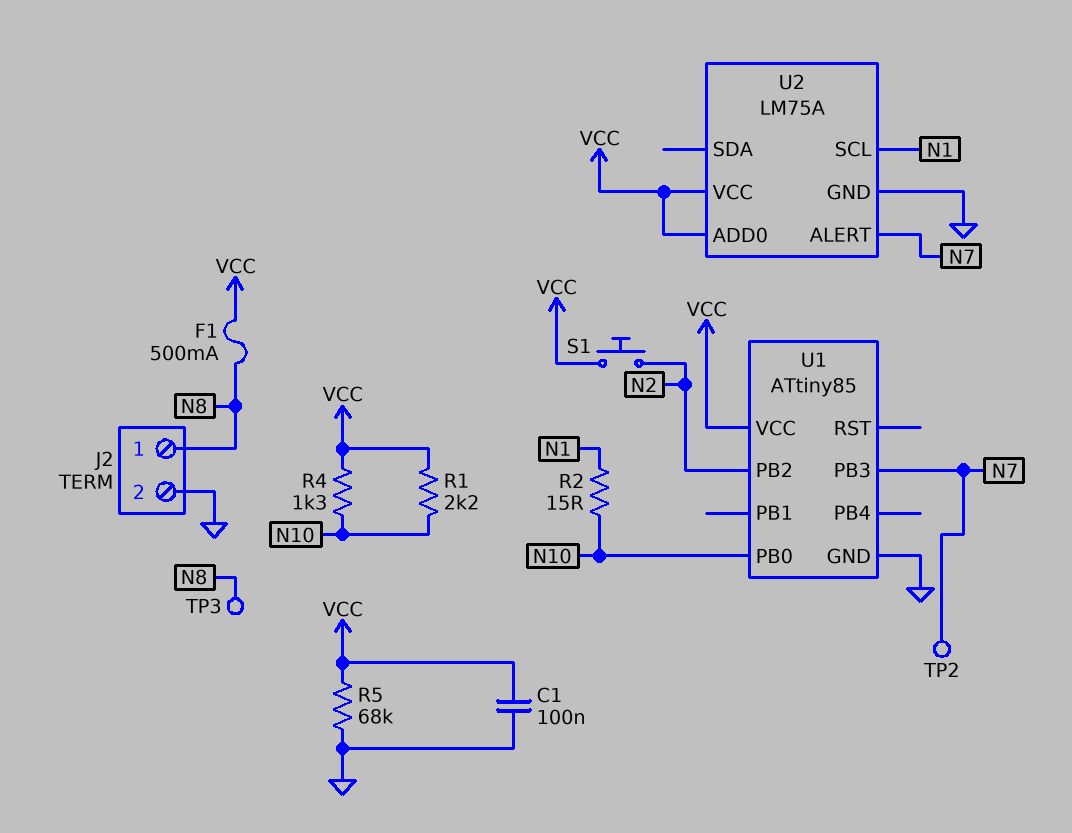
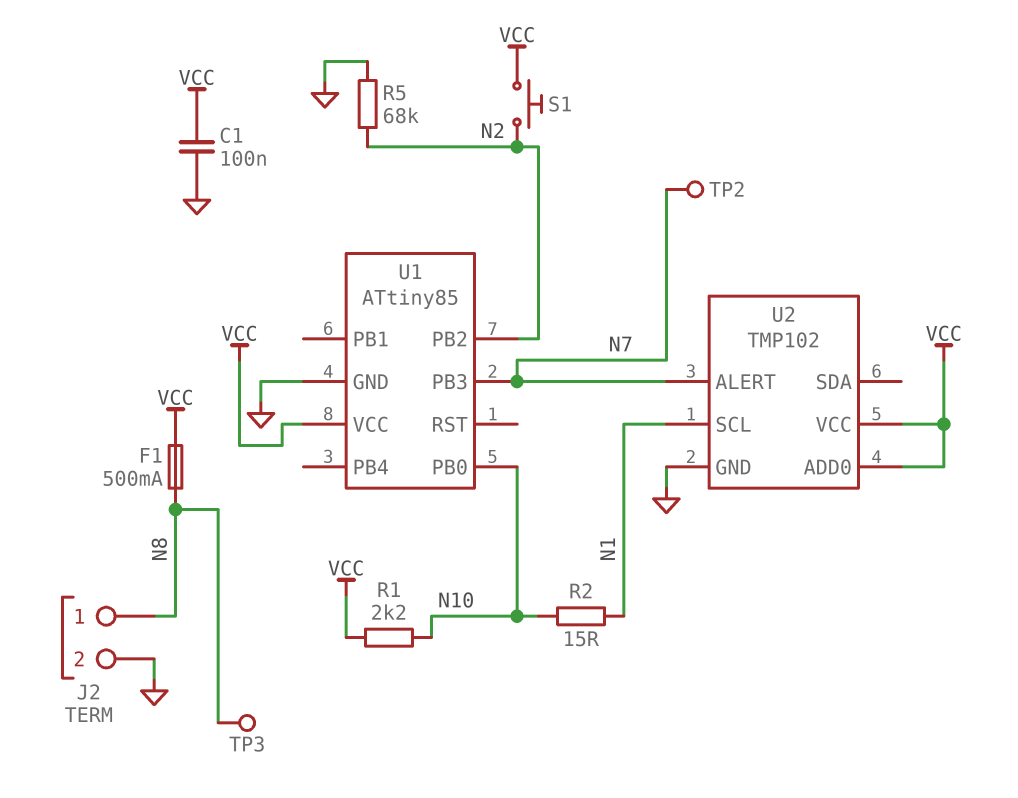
R4: 1.3k (N10, VCC) -> none
R5: 68k (GND, VCC) -> 68k (GND, N2)
U2: LM75A -> TMP102

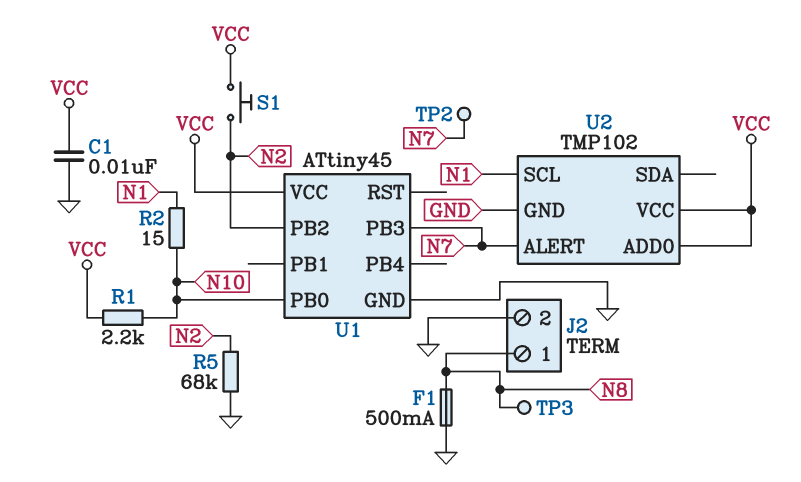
C1: 100nF (GND, VCC) -> 10nF (GND, VCC)
F1: 500mA (N8, VCC) -> 500mA (GND, N8)
U1: ATtiny85 -> ATtiny45

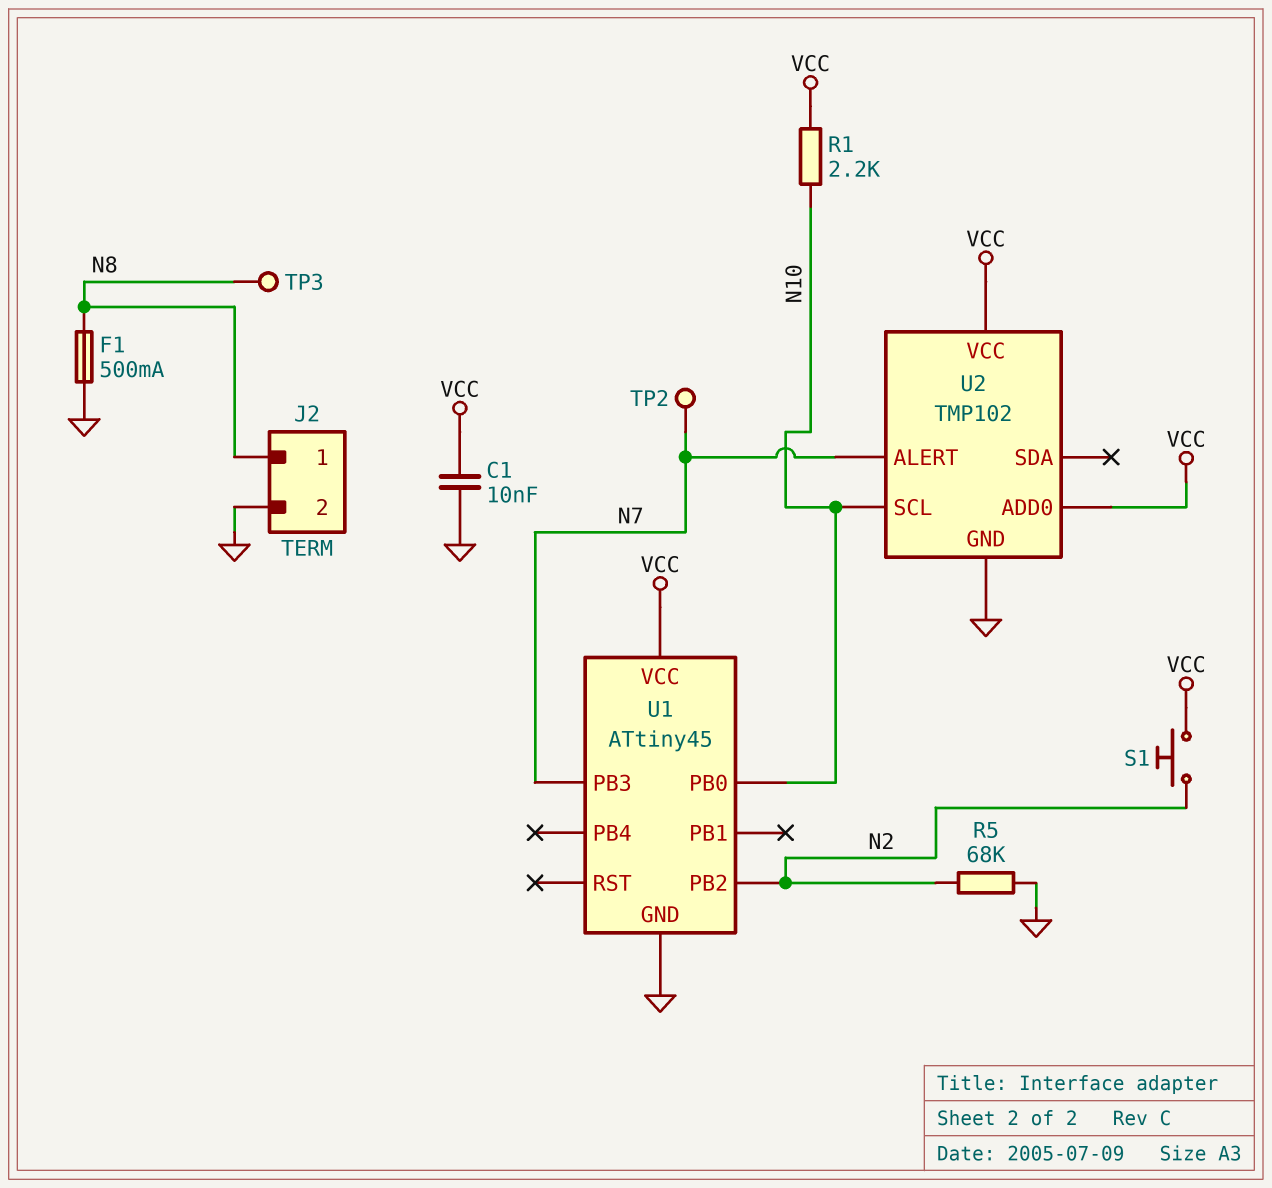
R2: 15 (N1, N10) -> none
U2 pin SCL: N1 -> N10

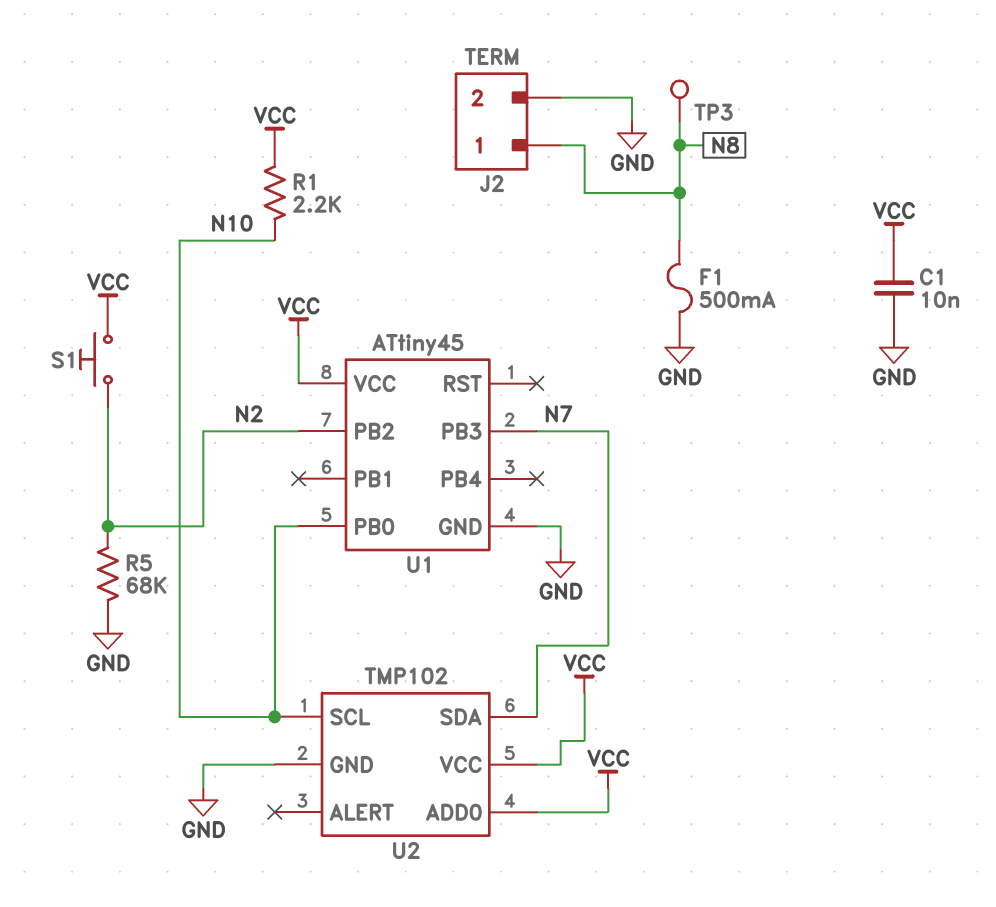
TP2: test point (N7) -> none
U2 pin ALERT: N7 -> none
U2 pin SDA: none -> N7

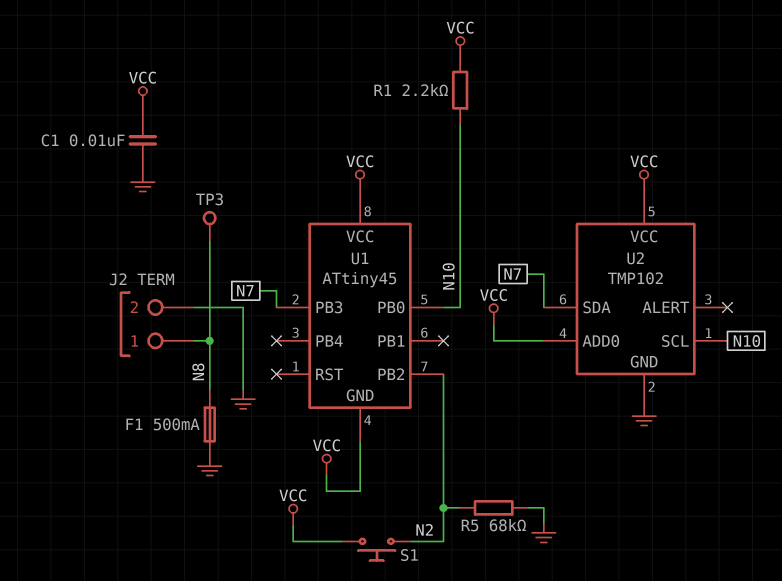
U1 pin GND: GND -> VCC

